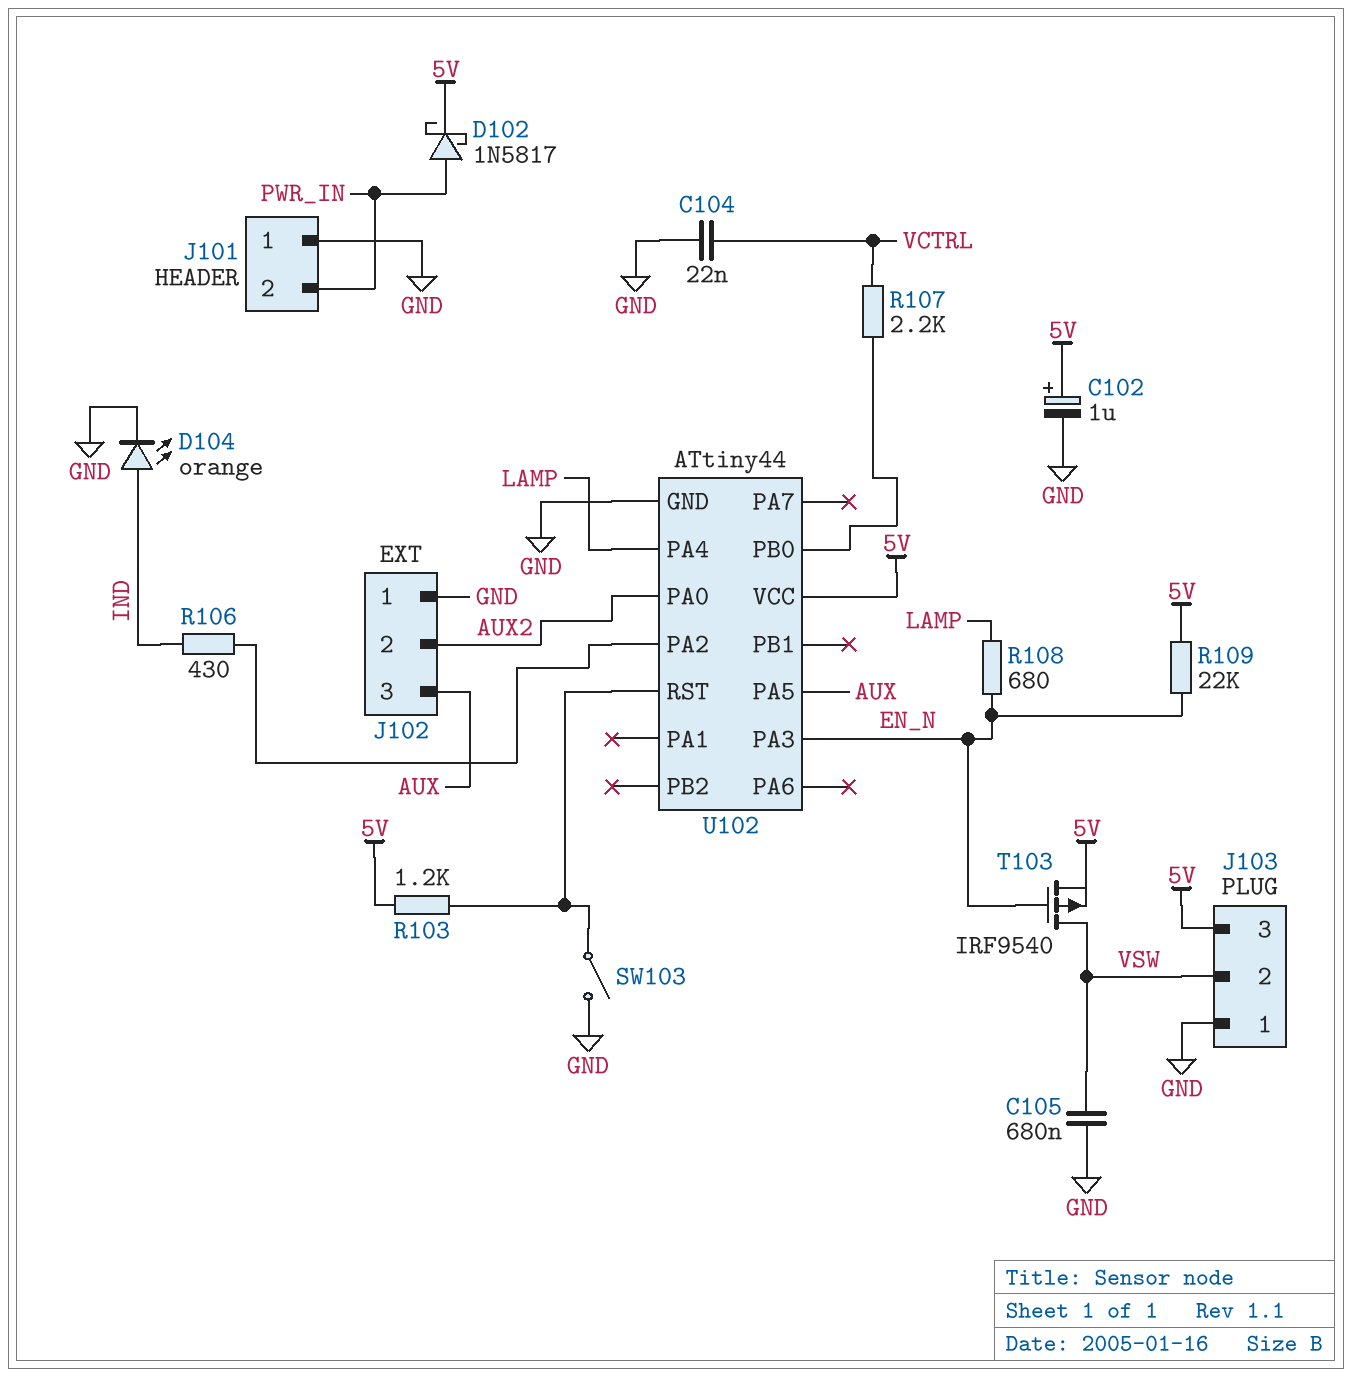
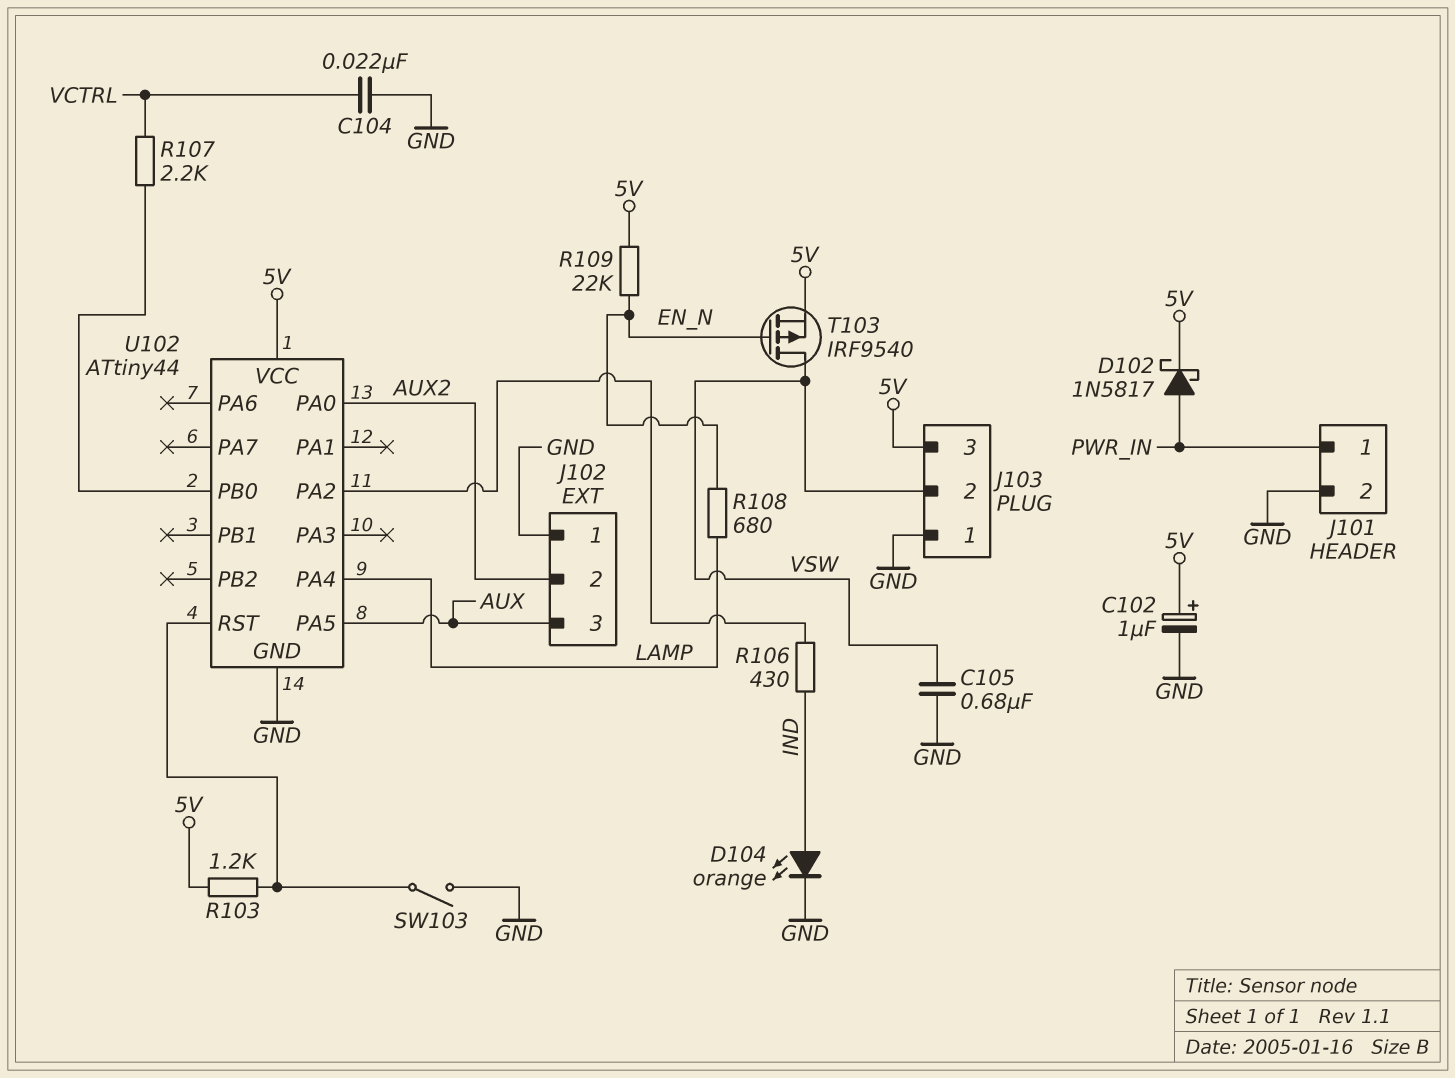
J101 pin 1: GND -> PWR_IN
J101 pin 2: PWR_IN -> GND
U102 pin PA3: EN_N -> none

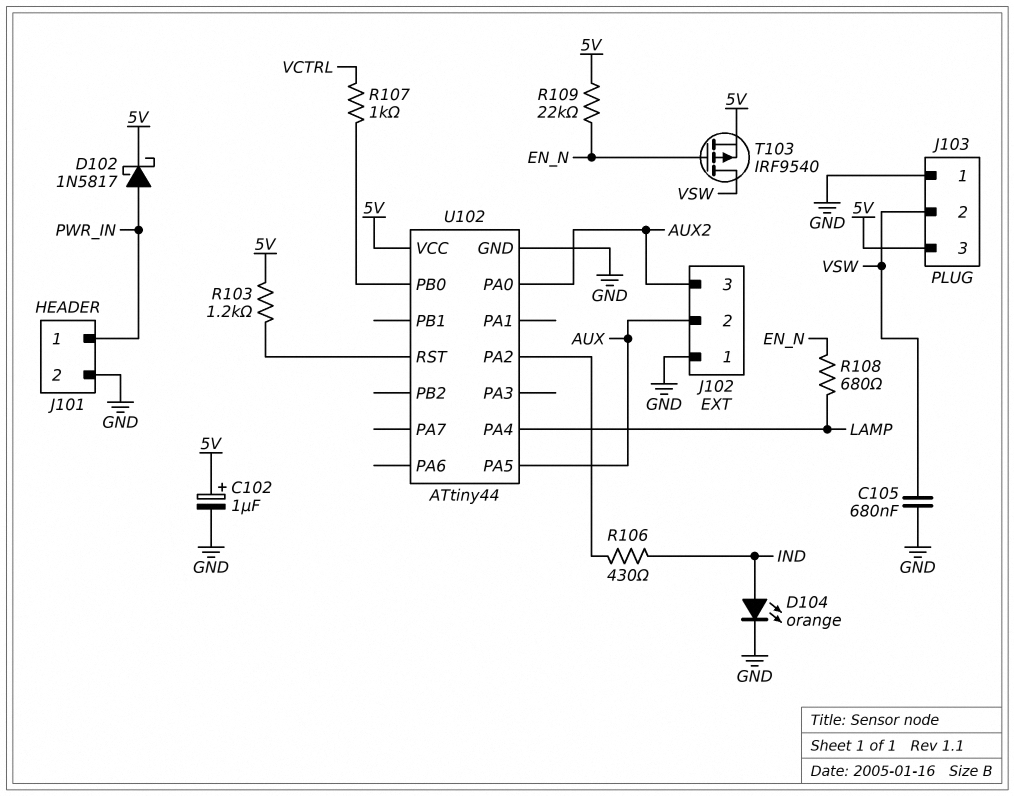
C104: 22nF (GND, VCTRL) -> none
J102 pin 2: AUX2 -> AUX
J102 pin 3: AUX -> AUX2
R107: 2.2k (U102/PB0, VCTRL) -> 1k (U102/PB0, VCTRL)
SW103: switch (GND, U102/RST) -> none

